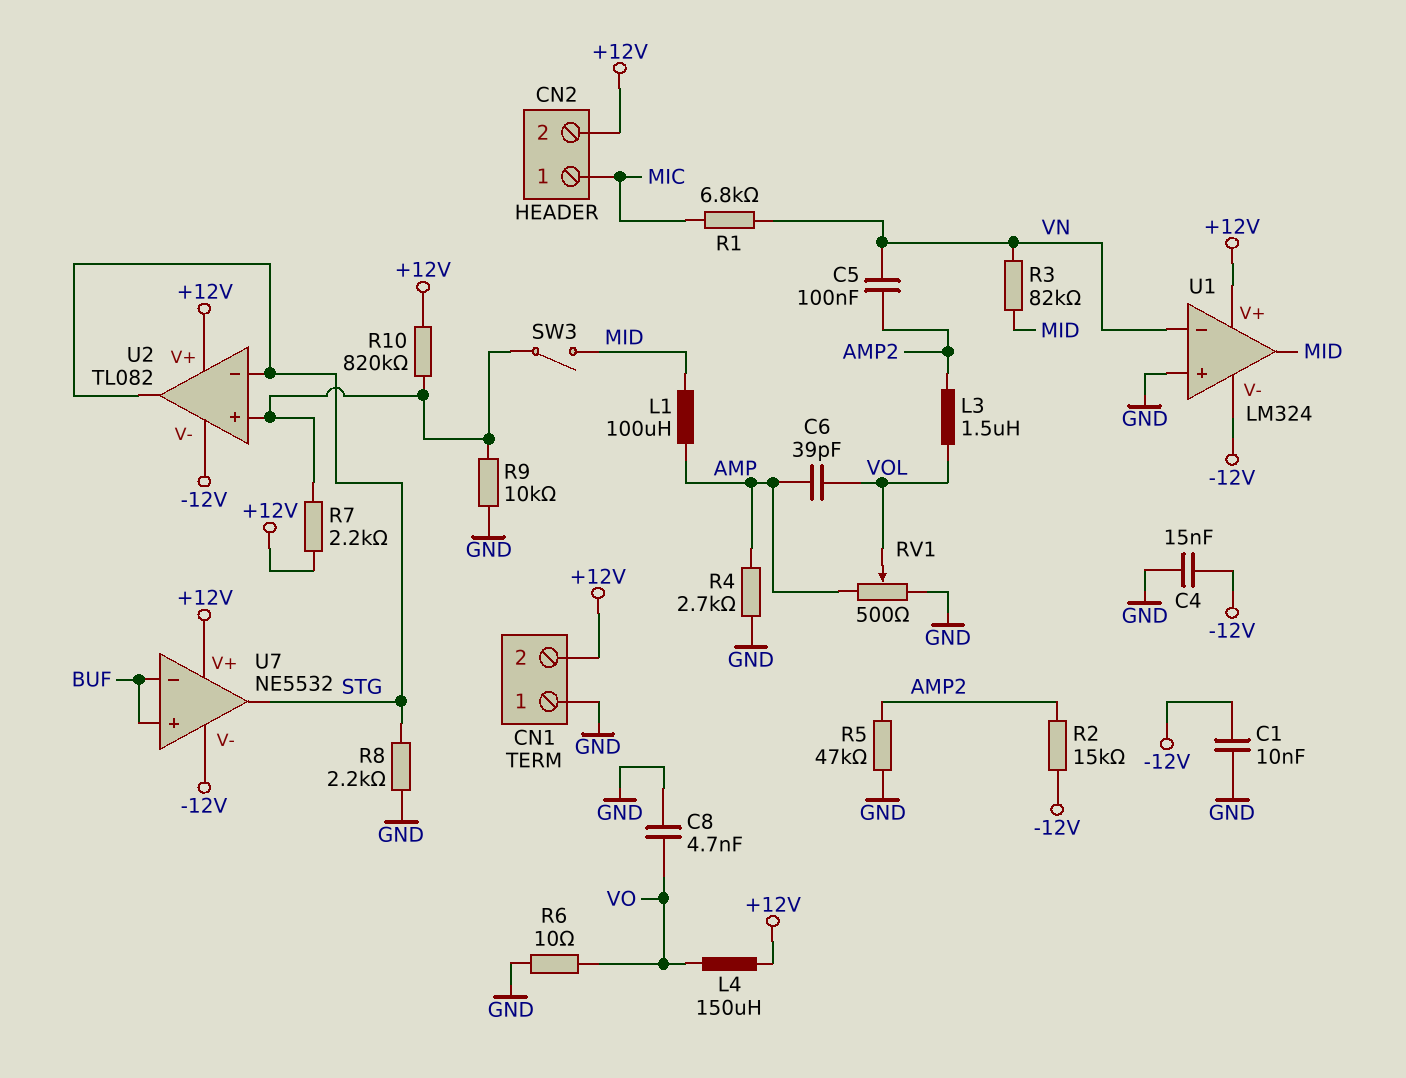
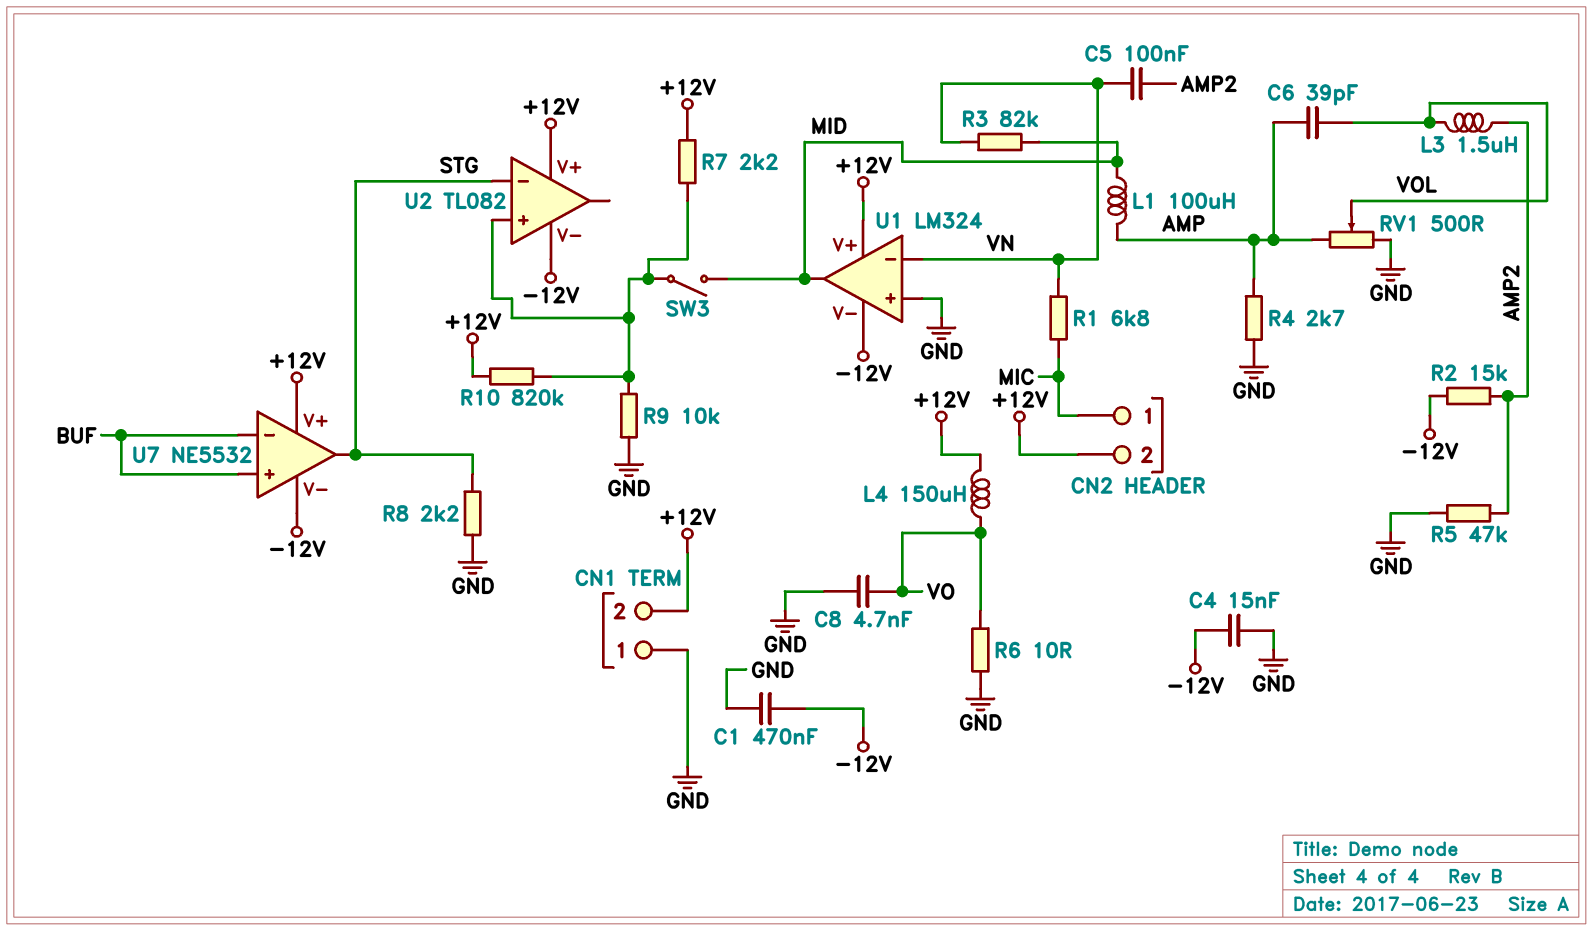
C1: 10nF (-12V, GND) -> 470nF (-12V, GND)
U2 pin out: STG -> none

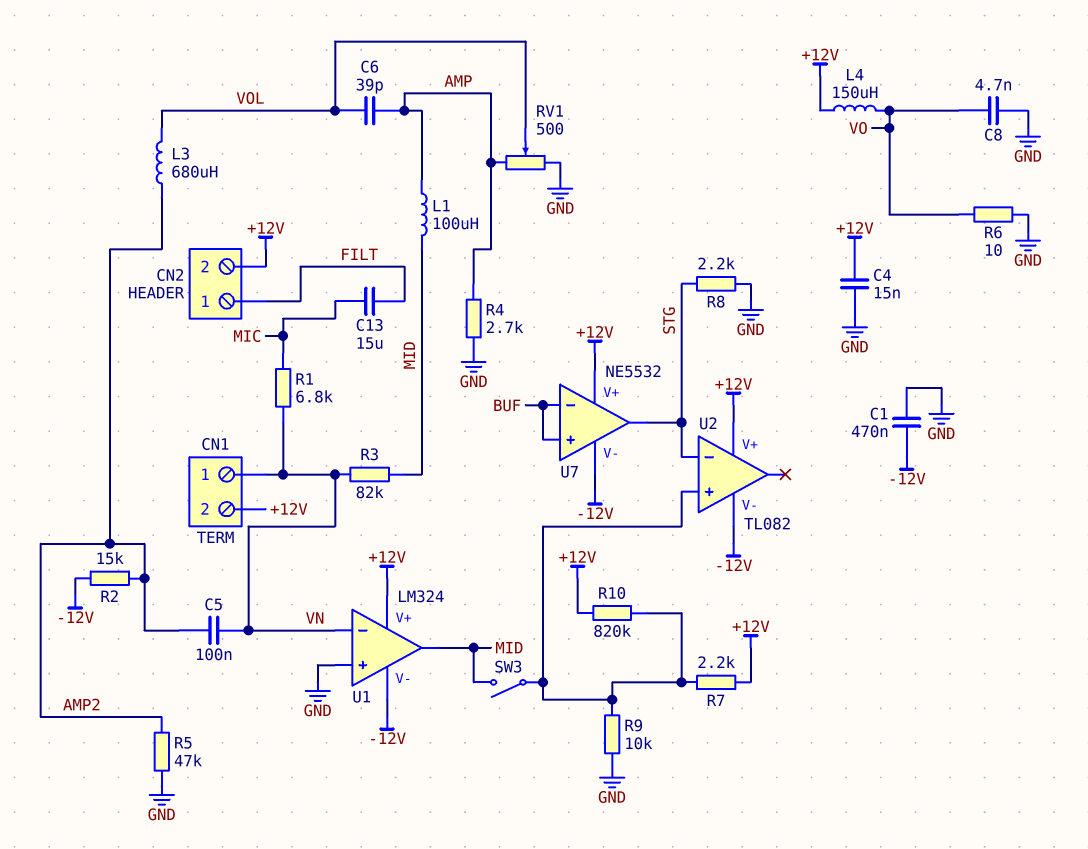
C4: 15nF (-12V, GND) -> 15nF (+12V, GND)
C13: none -> 15uF (FILT, MIC)
CN1 pin 1: GND -> VN
CN2 pin 1: MIC -> FILT
L3: 1.5uH (AMP2, VOL) -> 680uH (AMP2, VOL)

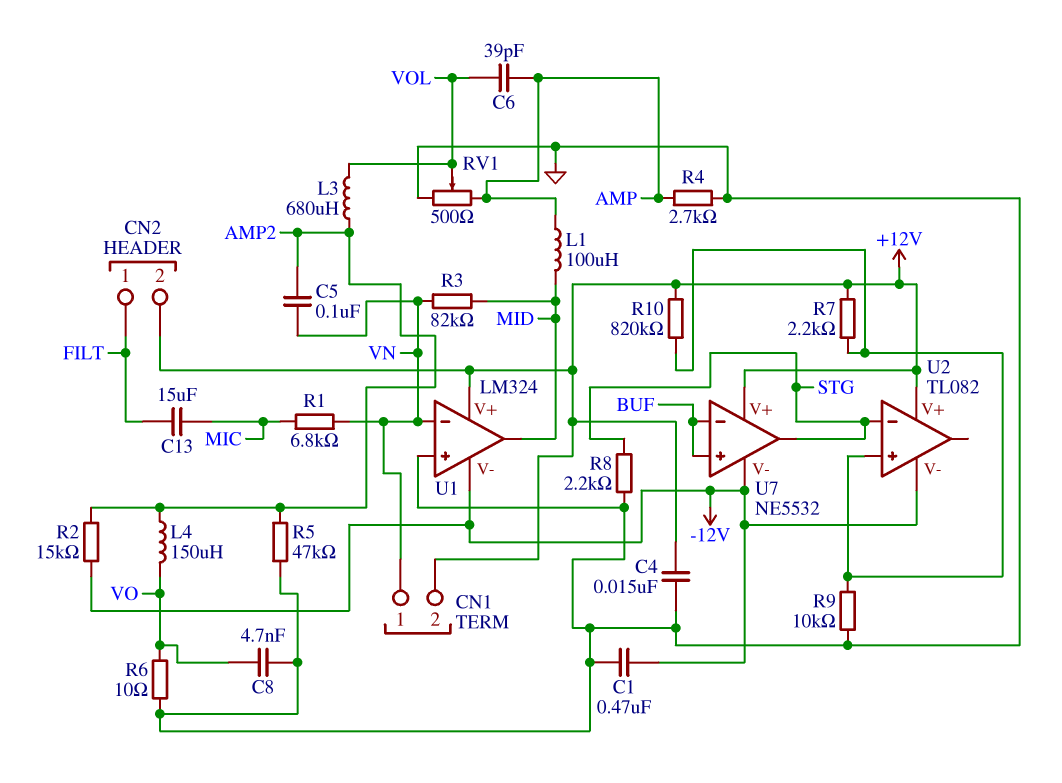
L4: 150uH (+12V, VO) -> 150uH (AMP2, VO)
SW3: switch (MID, U2/in+) -> none

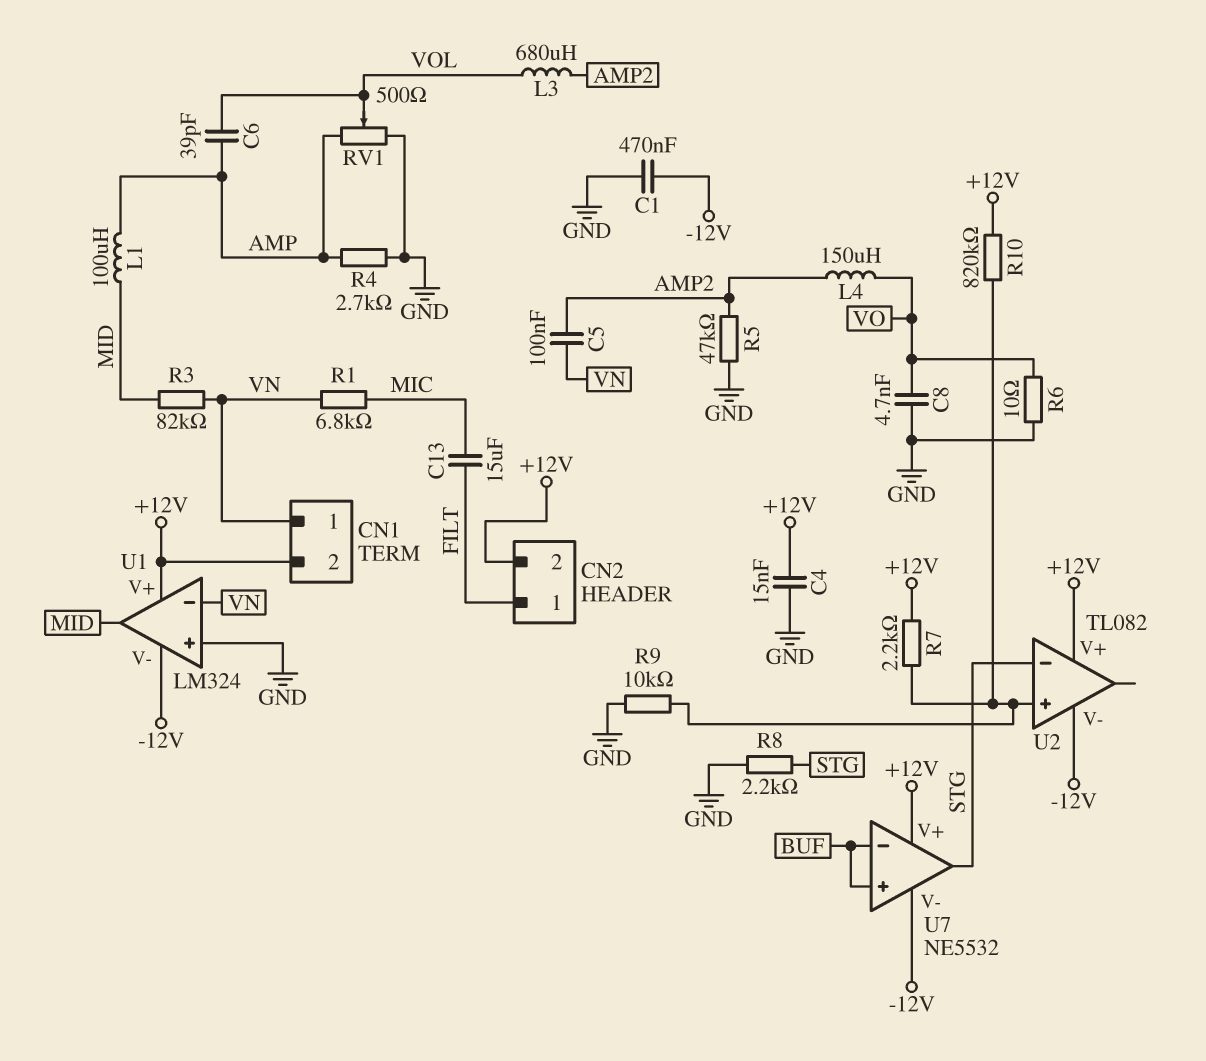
R2: 15k (-12V, AMP2) -> none

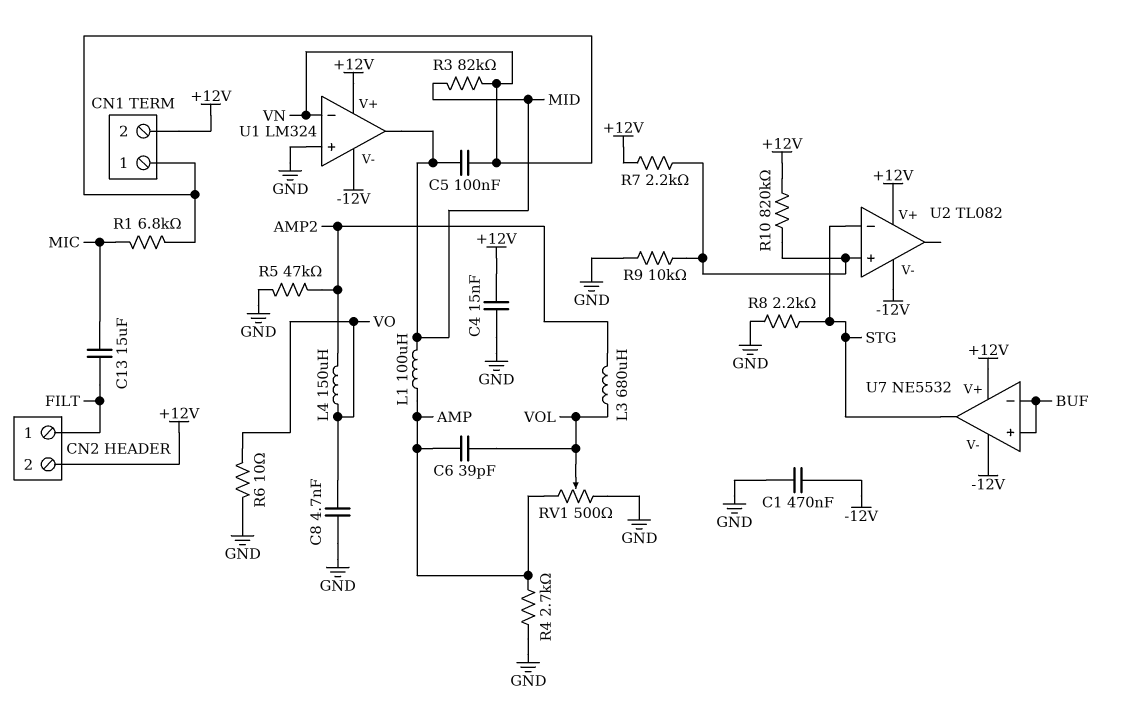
C5: 100nF (AMP2, VN) -> 100nF (MID, VN)

